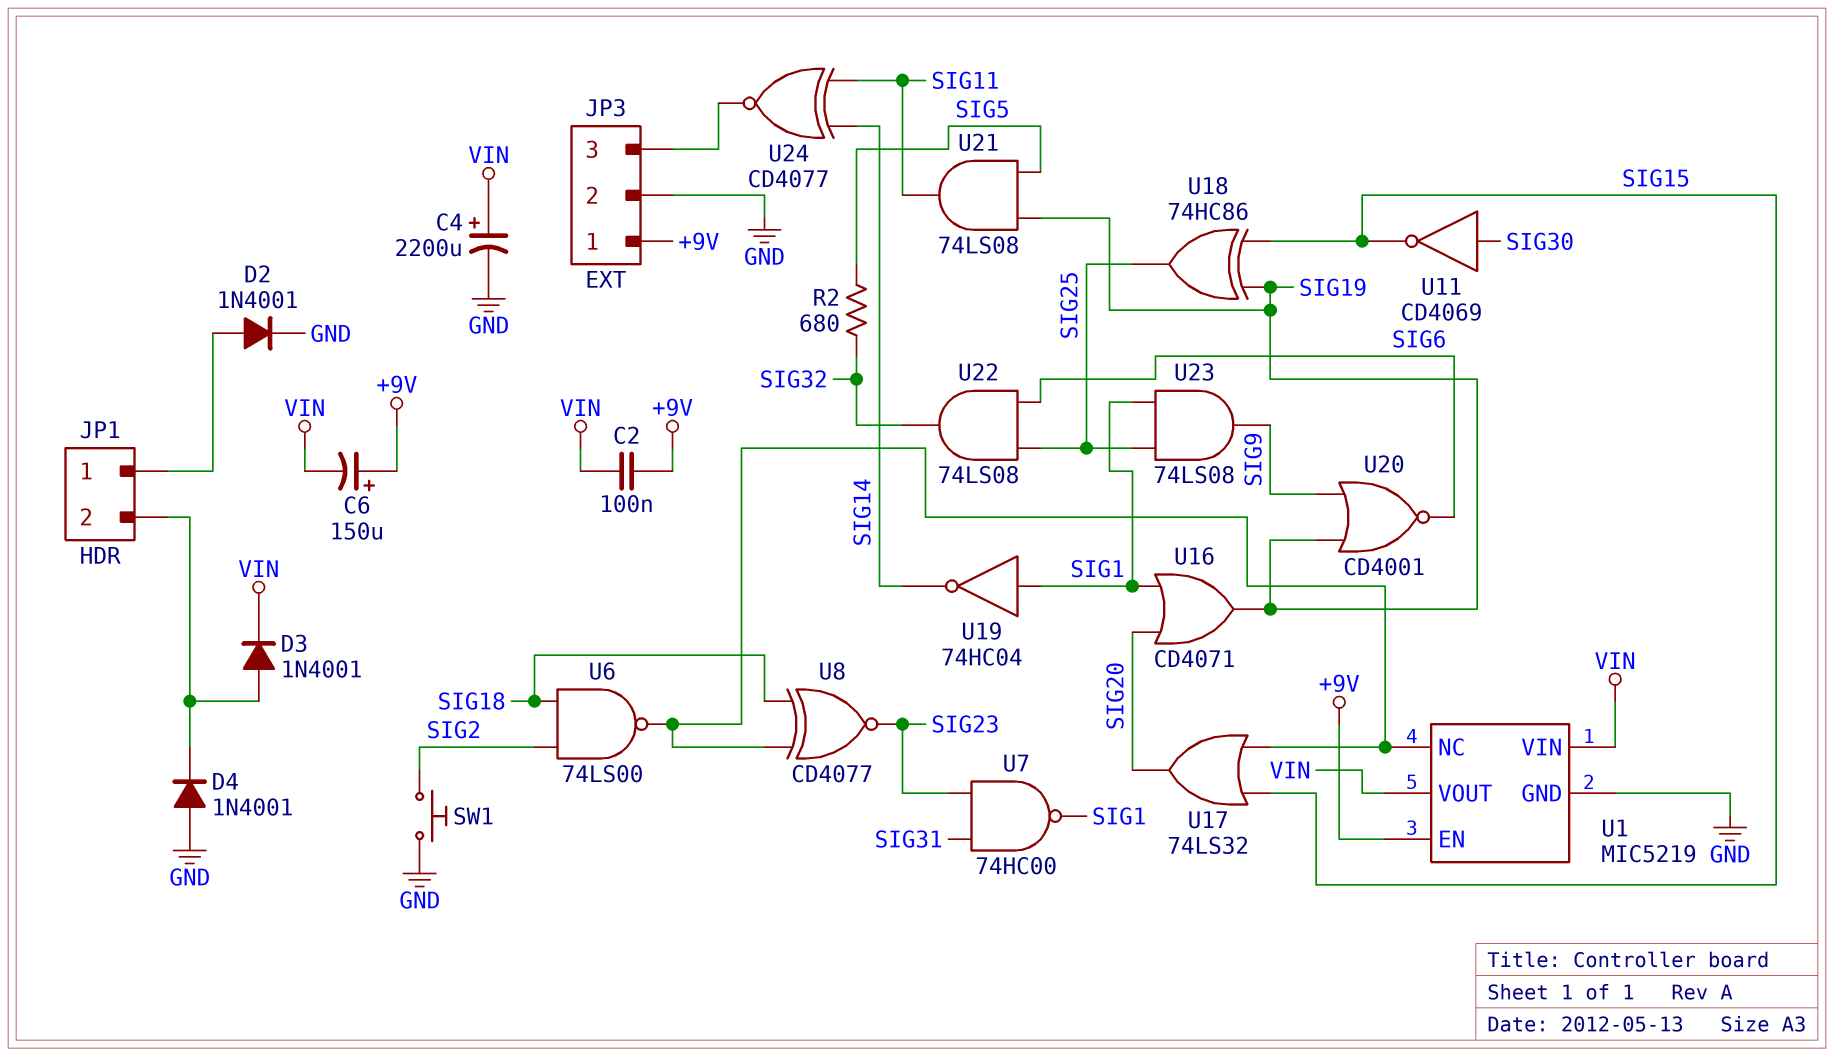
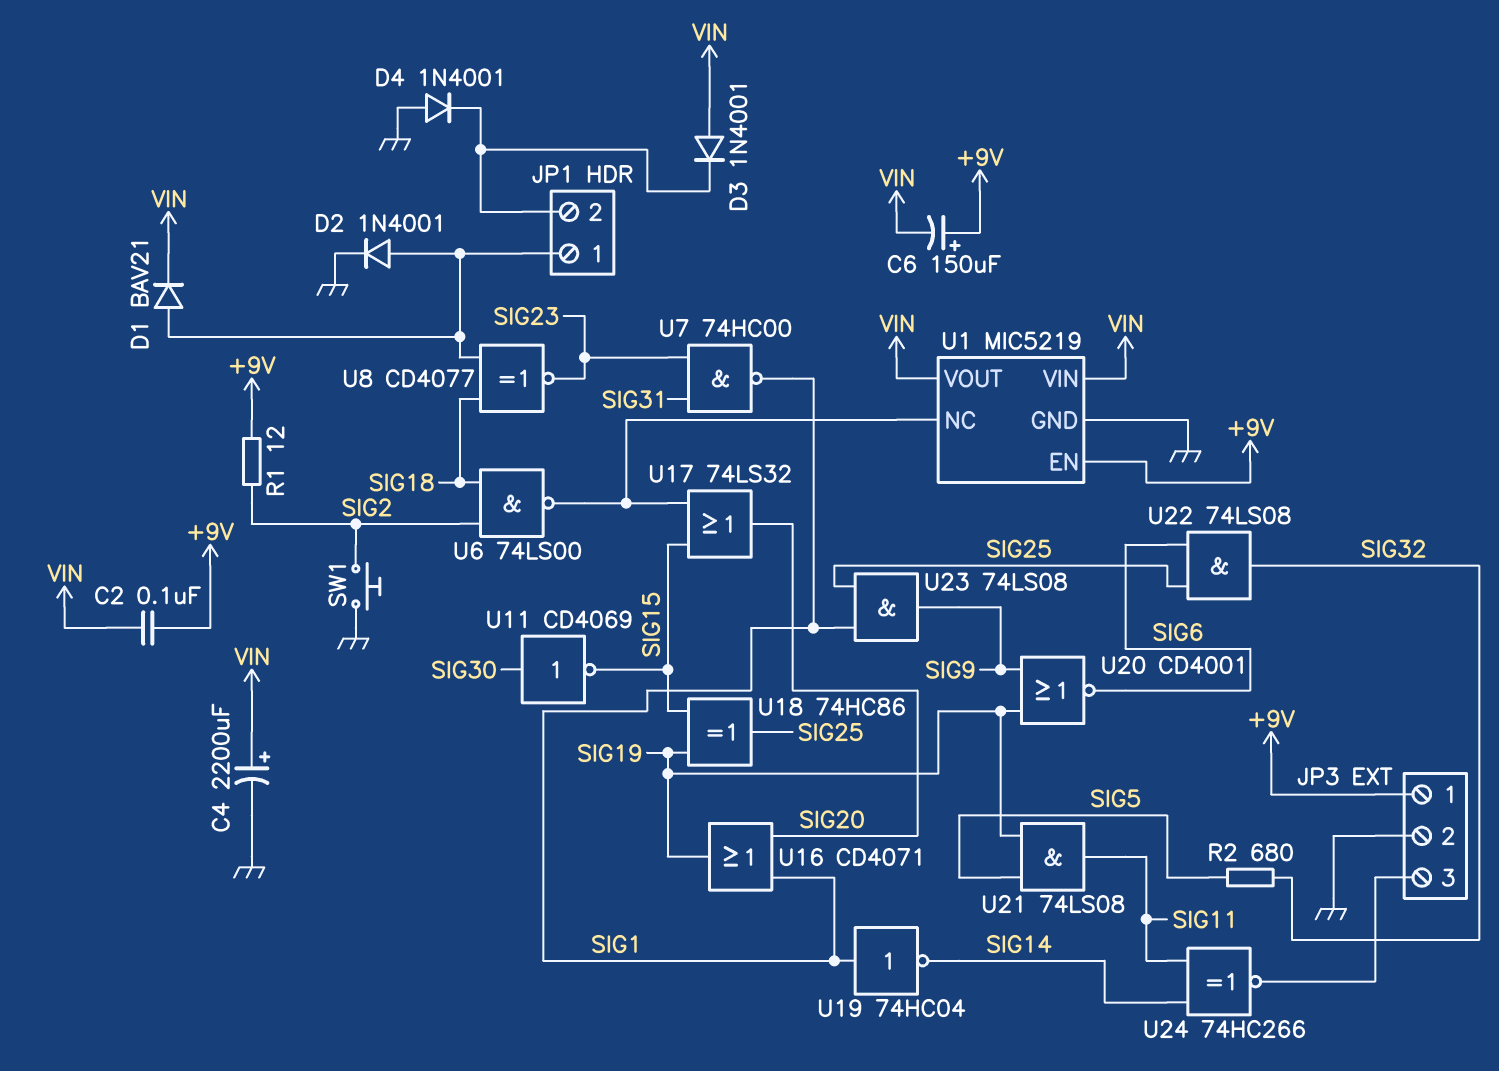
D1: none -> diode BAV21 (A JP1/1, K VIN)
D3: diode 1N4001 (A JP1/2, K VIN) -> diode 1N4001 (A VIN, K JP1/2)
R1: none -> 12 (+9V, SIG2)
U8: XNOR CD4077 (in SIG18, in U1/NC, out SIG23) -> XNOR CD4077 (in JP1/1, in SIG18, out SIG23)
U24: XNOR CD4077 (in SIG11, in SIG14, out JP3/3) -> XNOR 74HC266 (in SIG11, in SIG14, out JP3/3)

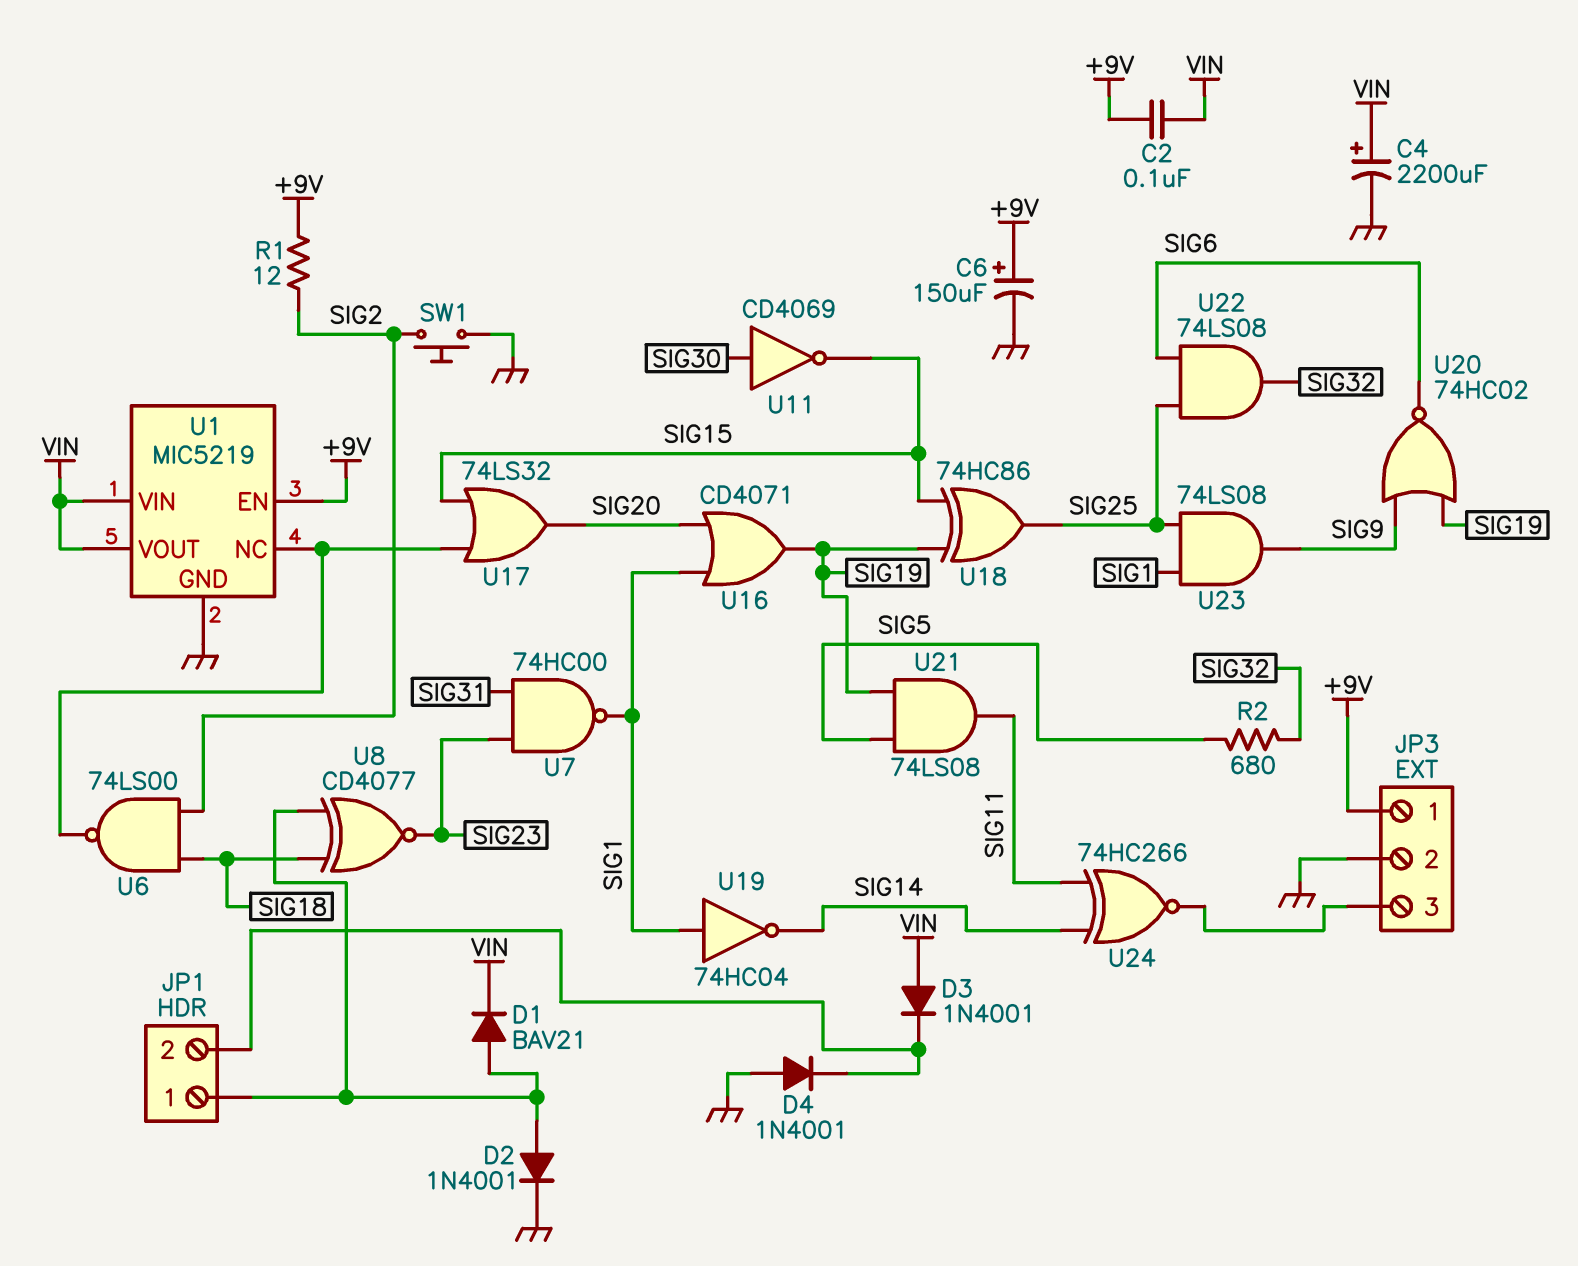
C6: 150uF (plus +9V, minus VIN) -> 150uF (plus +9V, minus GND)
U20: NOR CD4001 (in SIG9, in SIG19, out SIG6) -> NOR 74HC02 (in SIG9, in SIG19, out SIG6)

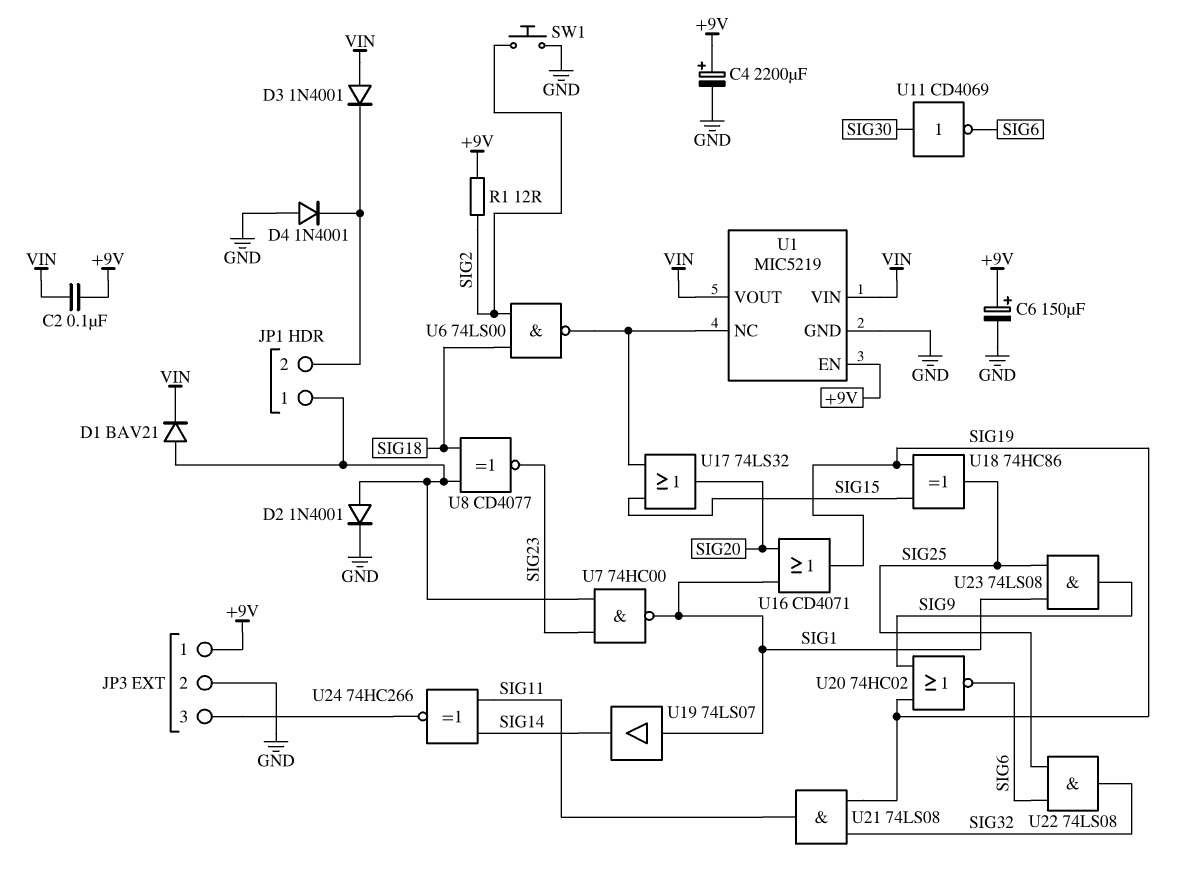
C4: 2200uF (plus VIN, minus GND) -> 2200uF (plus +9V, minus GND)
R2: 680 (SIG5, SIG32) -> none
U7: NAND 74HC00 (in SIG23, in SIG31, out SIG1) -> NAND 74HC00 (in JP1/1, in SIG23, out SIG1)
U11: NOT CD4069 (in SIG30, out SIG15) -> NOT CD4069 (in SIG30, out SIG6)
U19: NOT 74HC04 (in SIG1, out SIG14) -> buffer 74LS07 (in SIG1, out SIG14)
U21: AND 74LS08 (in SIG5, in SIG19, out SIG11) -> AND 74LS08 (in SIG19, in SIG32, out SIG11)

